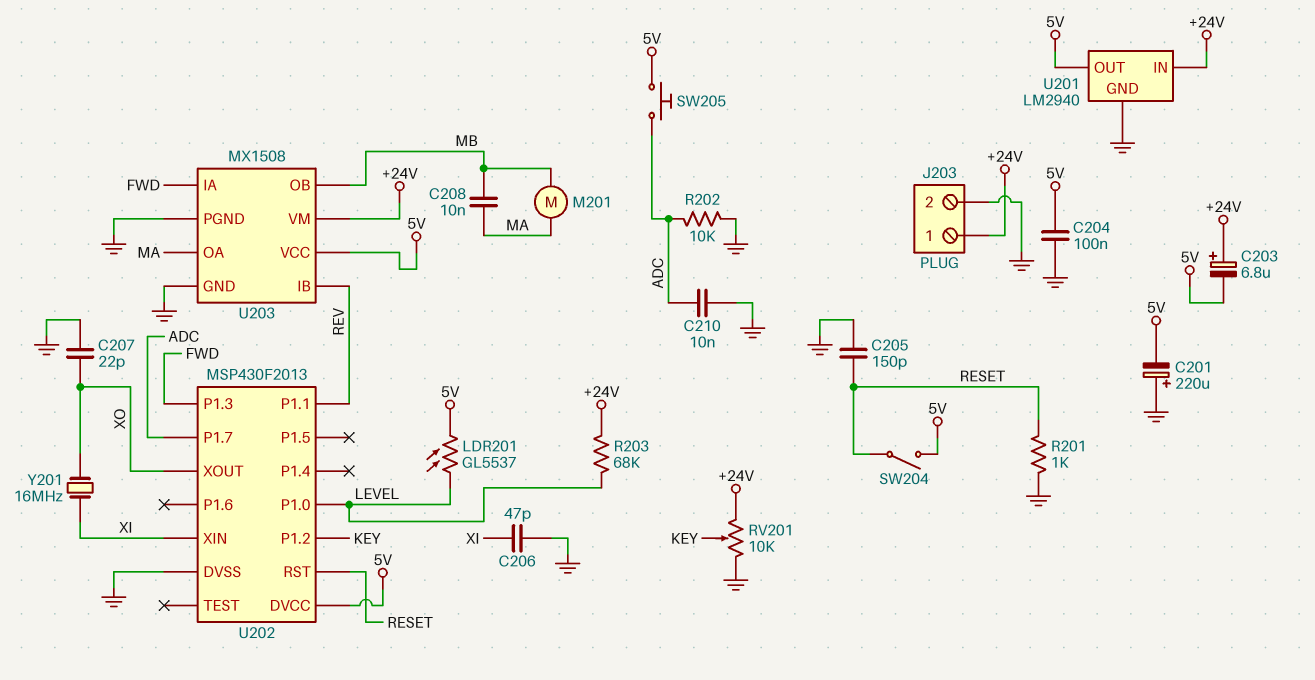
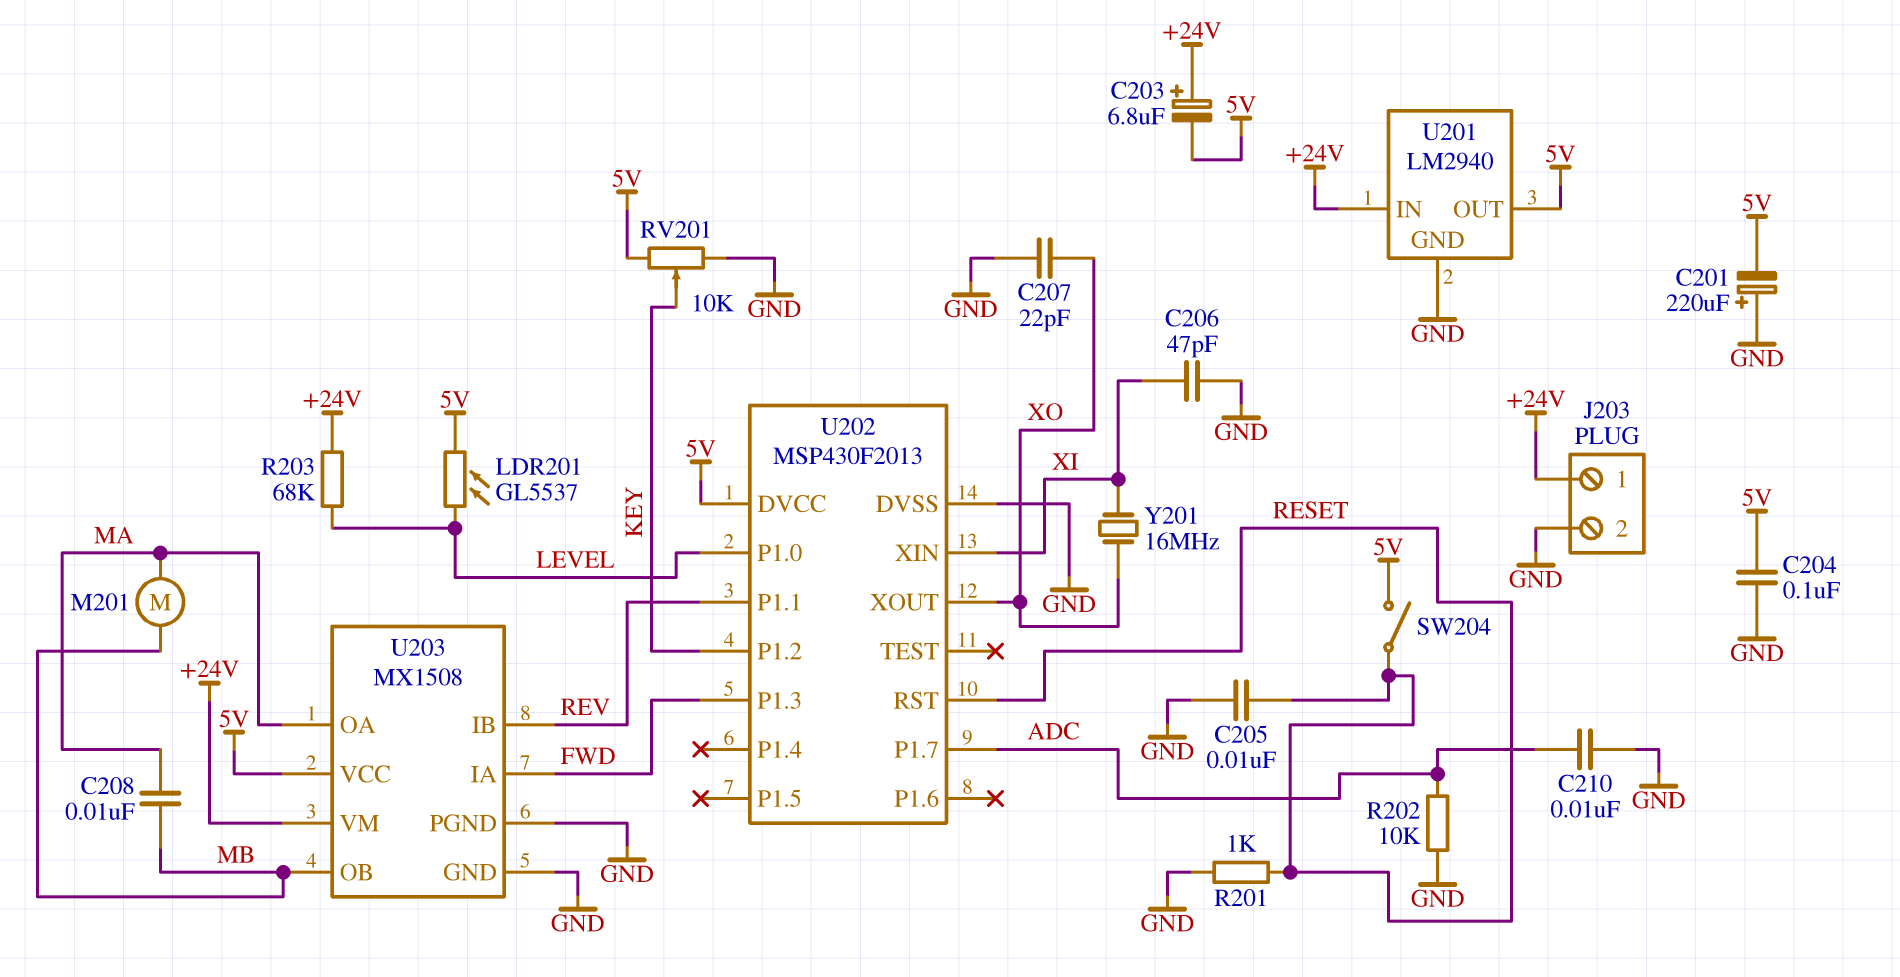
C205: 150pF (GND, RESET) -> 10nF (GND, RESET)
RV201: 10k (+24V, GND, wiper KEY) -> 10k (5V, GND, wiper KEY)
SW205: button (5V, ADC) -> none

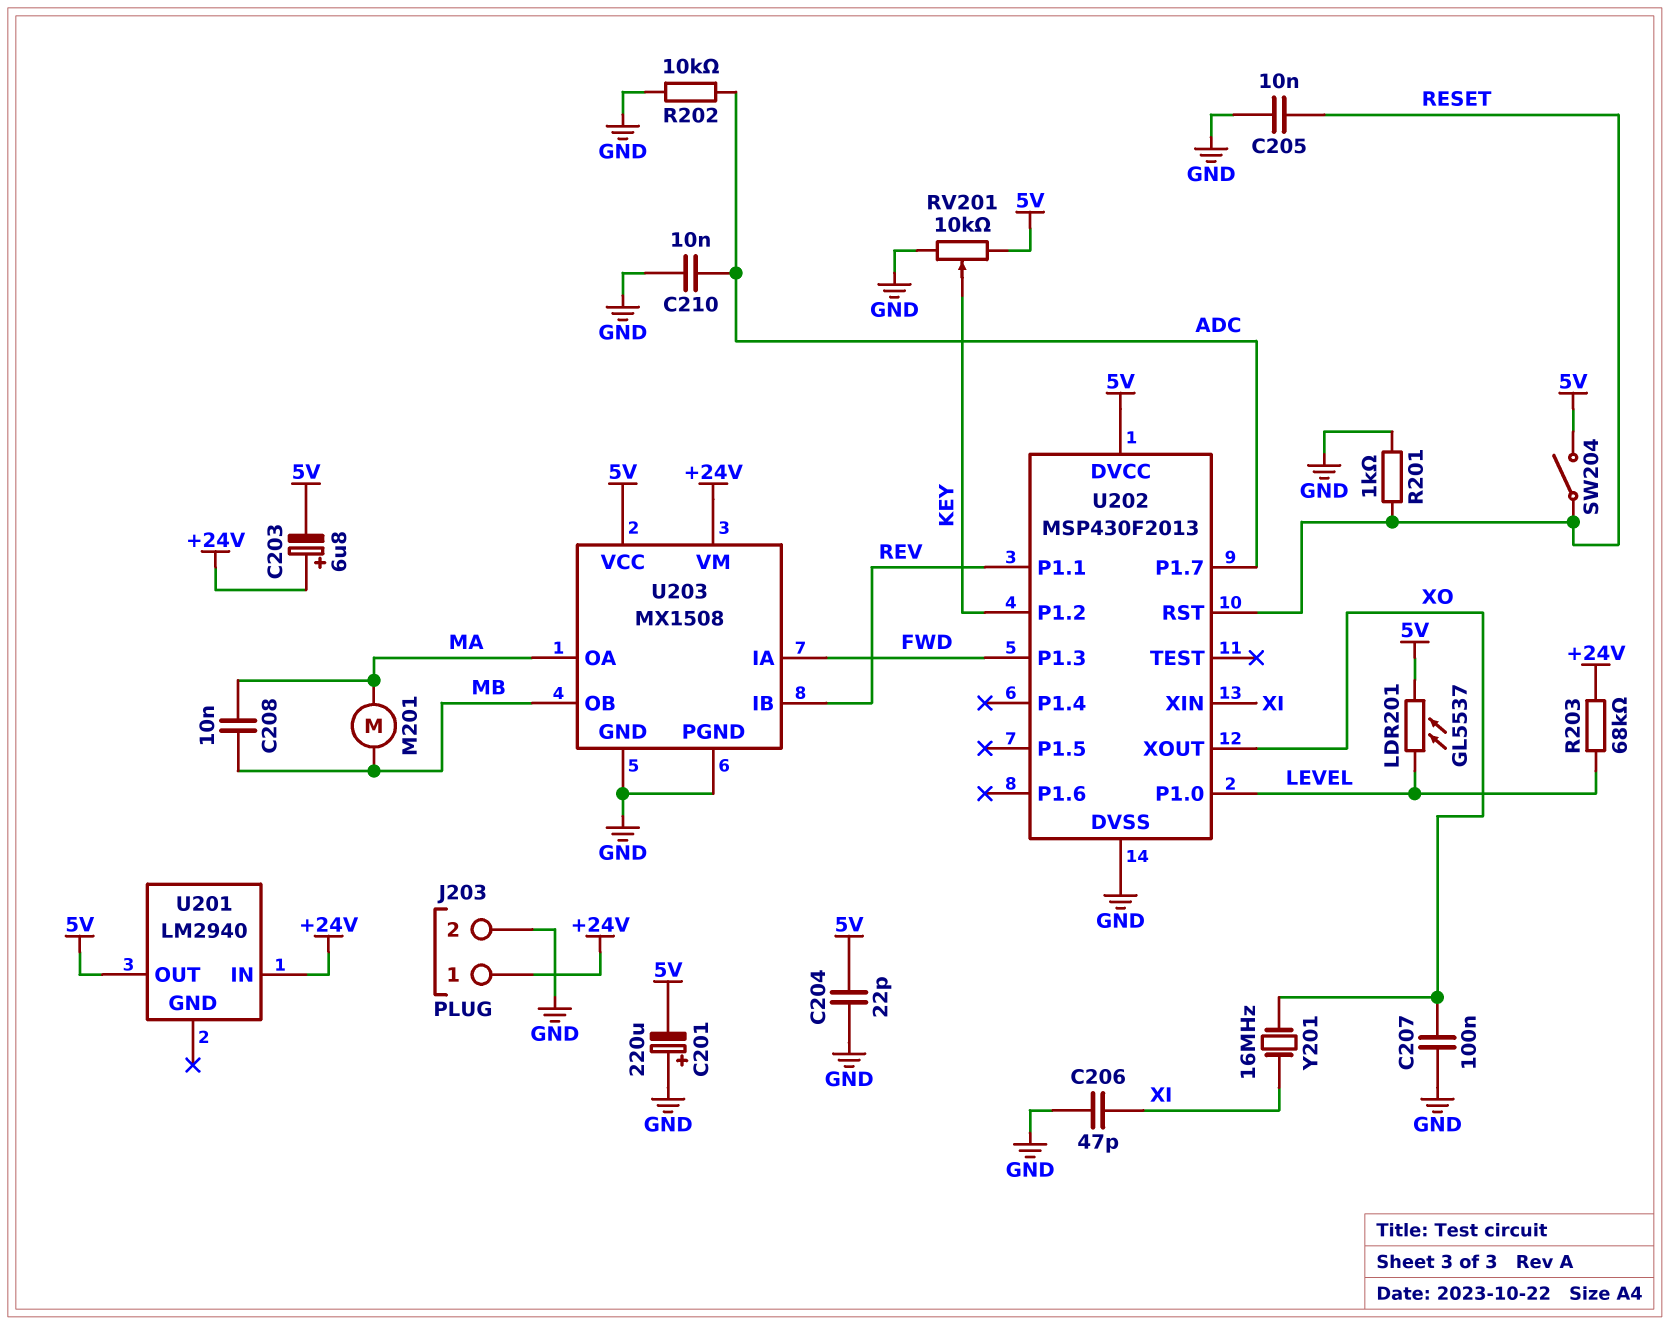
C204: 100nF (5V, GND) -> 22pF (5V, GND)
C207: 22pF (GND, XO) -> 100nF (GND, XO)
U201 pin GND: GND -> none

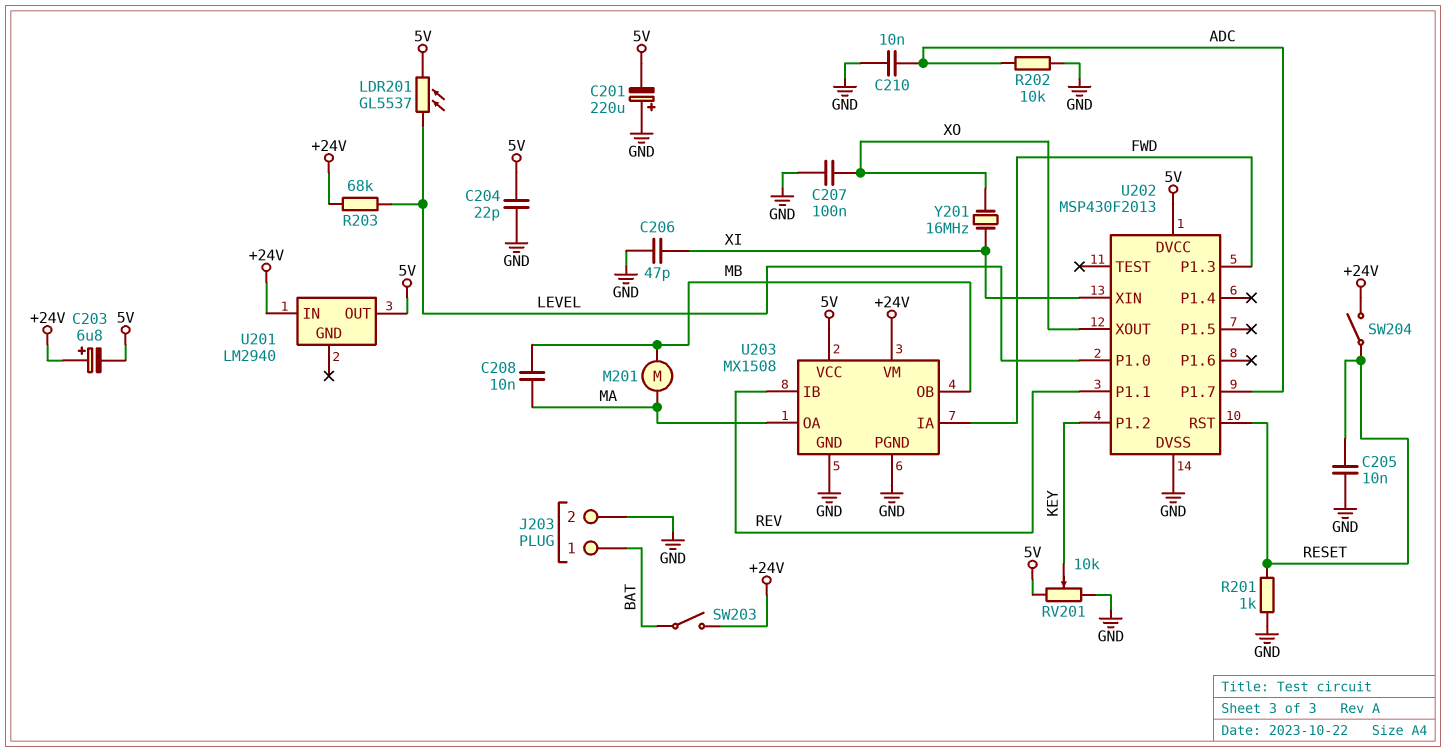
J203 pin 1: +24V -> BAT
SW203: none -> switch (+24V, BAT)
SW204: switch (5V, RESET) -> switch (+24V, RESET)

